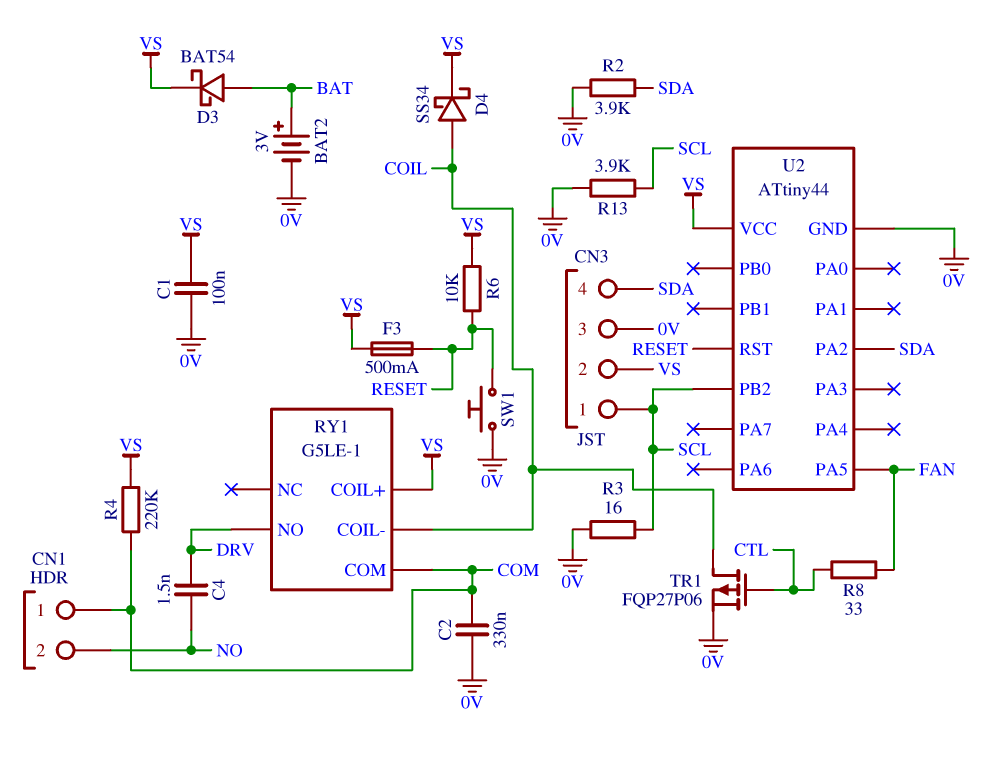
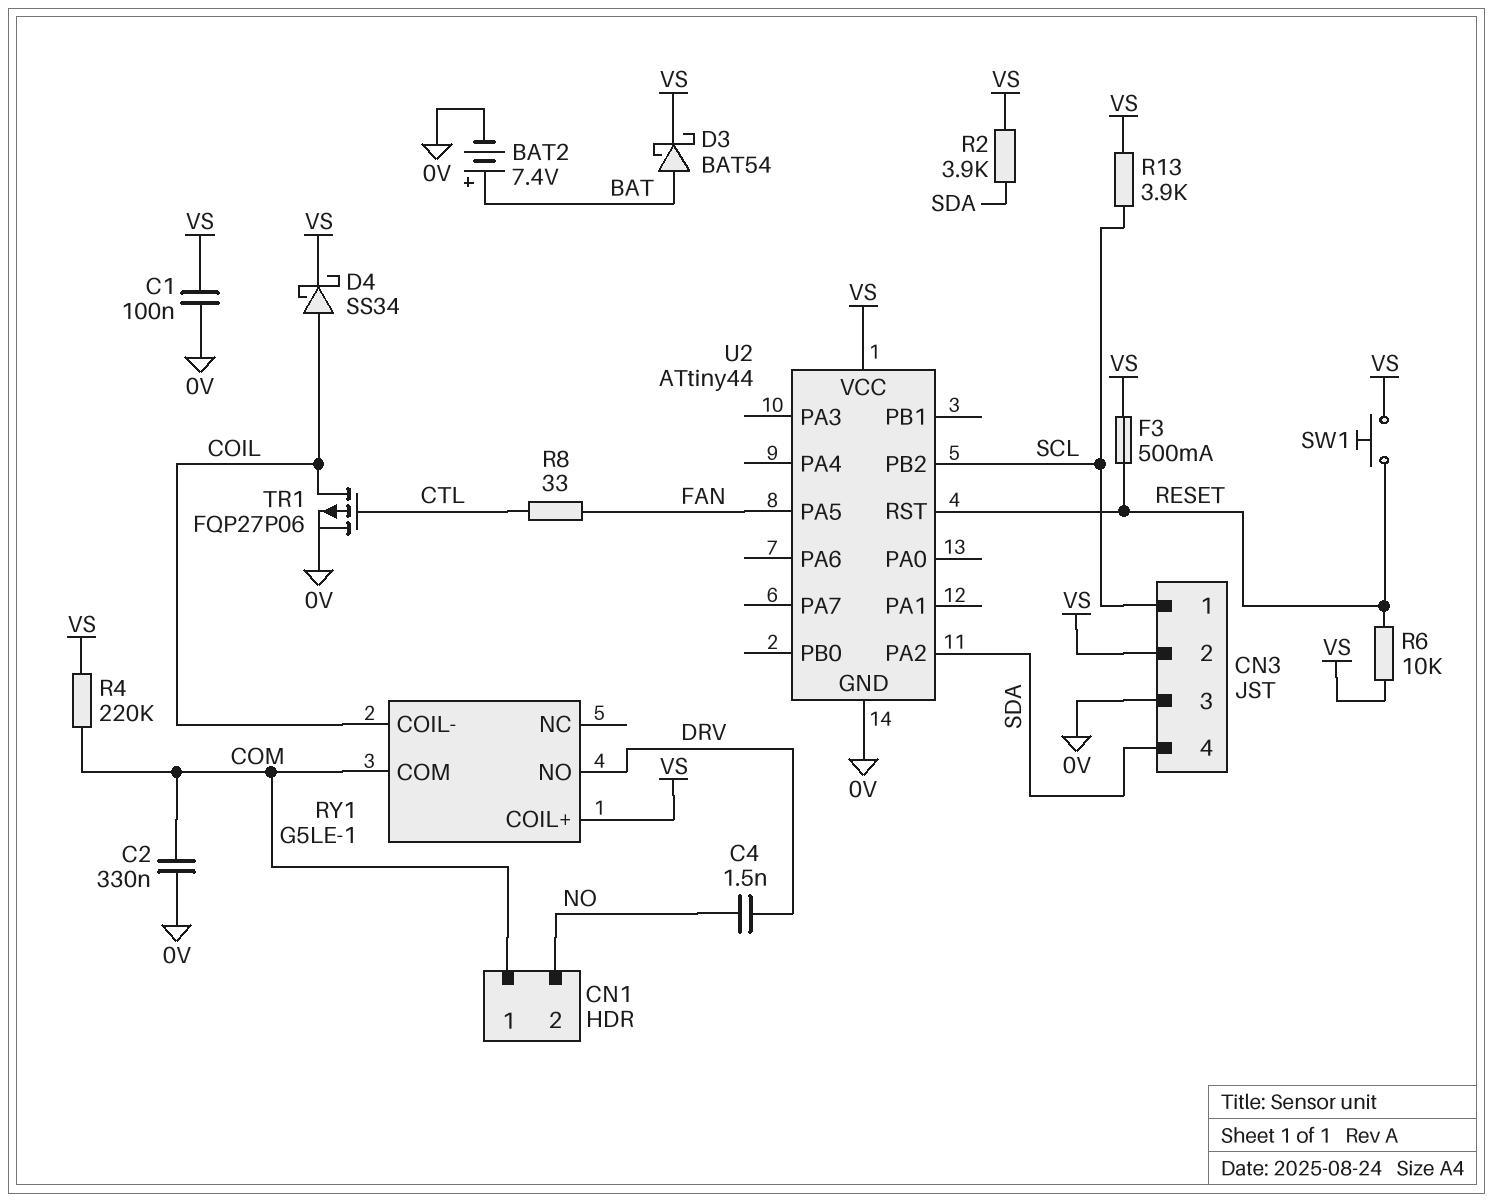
BAT2: 3V (plus BAT, minus 0V) -> 7.4V (plus BAT, minus 0V)
R2: 3.9k (0V, SDA) -> 3.9k (SDA, VS)
R3: 16 (0V, SCL) -> none
R13: 3.9k (0V, SCL) -> 3.9k (SCL, VS)
SW1: button (0V, RESET) -> button (RESET, VS)

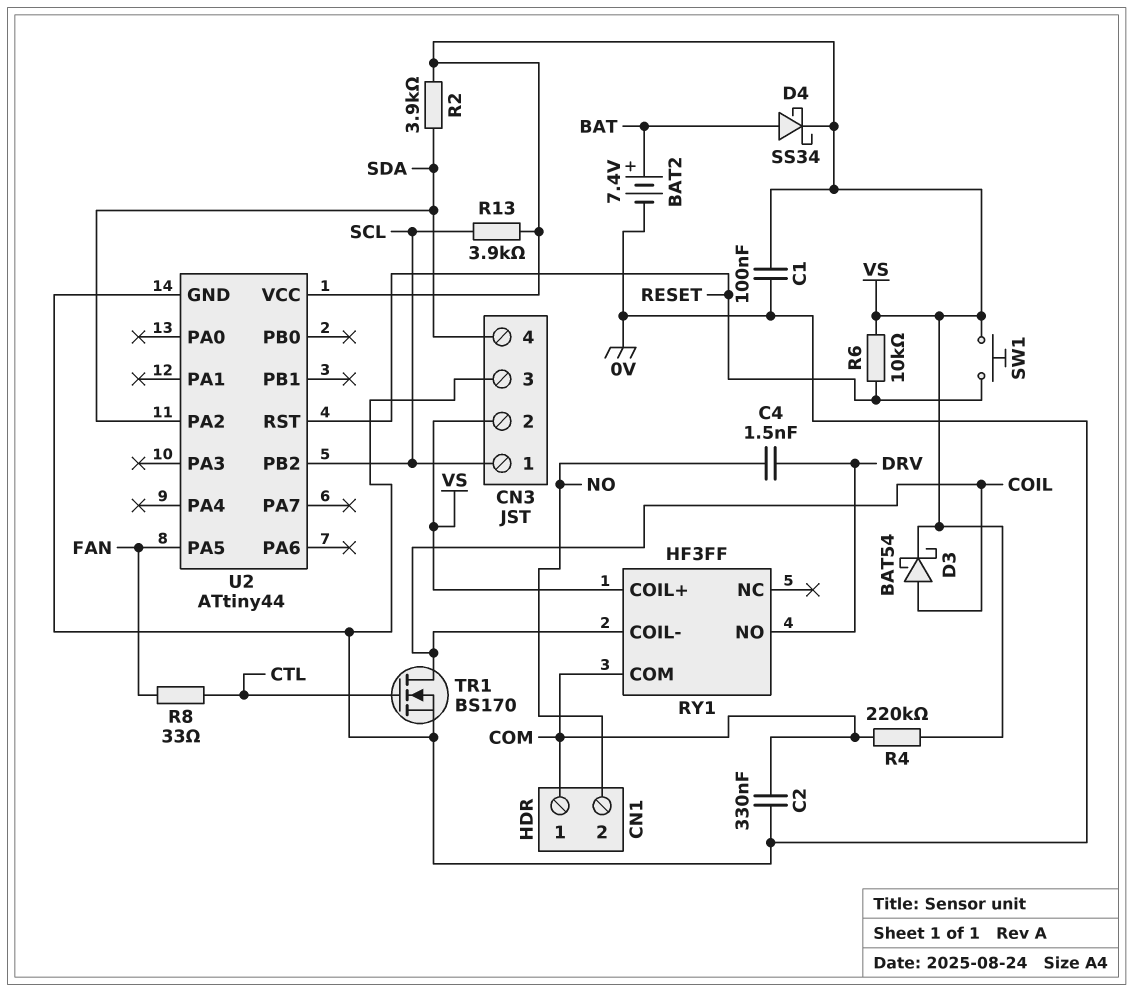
D3: schottky BAT54 (A BAT, K VS) -> schottky BAT54 (A COIL, K VS)
D4: schottky SS34 (A COIL, K VS) -> schottky SS34 (A BAT, K VS)
F3: 500mA (RESET, VS) -> none
RY1: G5LE-1 -> HF3FF
TR1: PMOS FQP27P06 (G CTL, D COIL, S 0V) -> NMOS BS170 (G CTL, D COIL, S 0V)

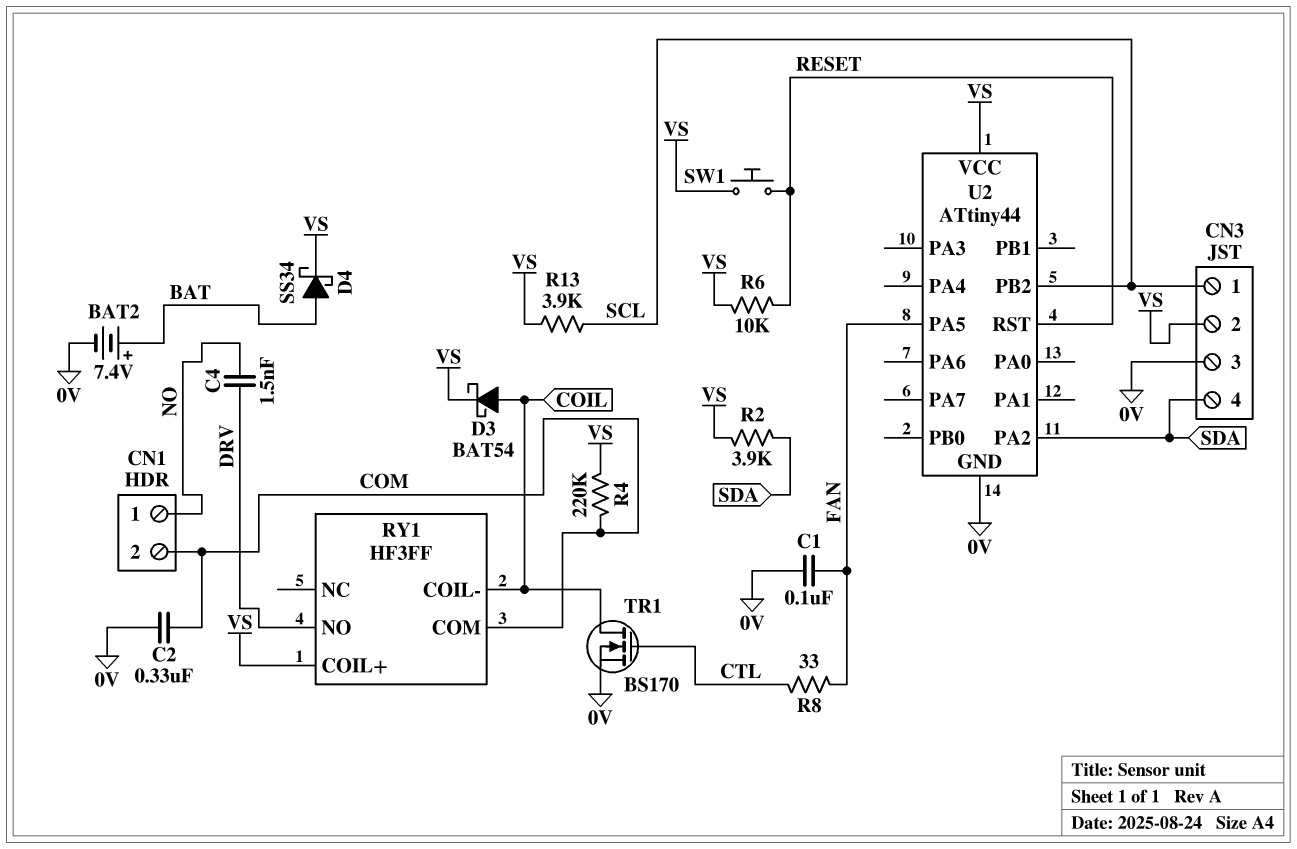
C1: 100nF (0V, VS) -> 100nF (0V, FAN)
CN1 pin 1: COM -> NO
CN1 pin 2: NO -> COM

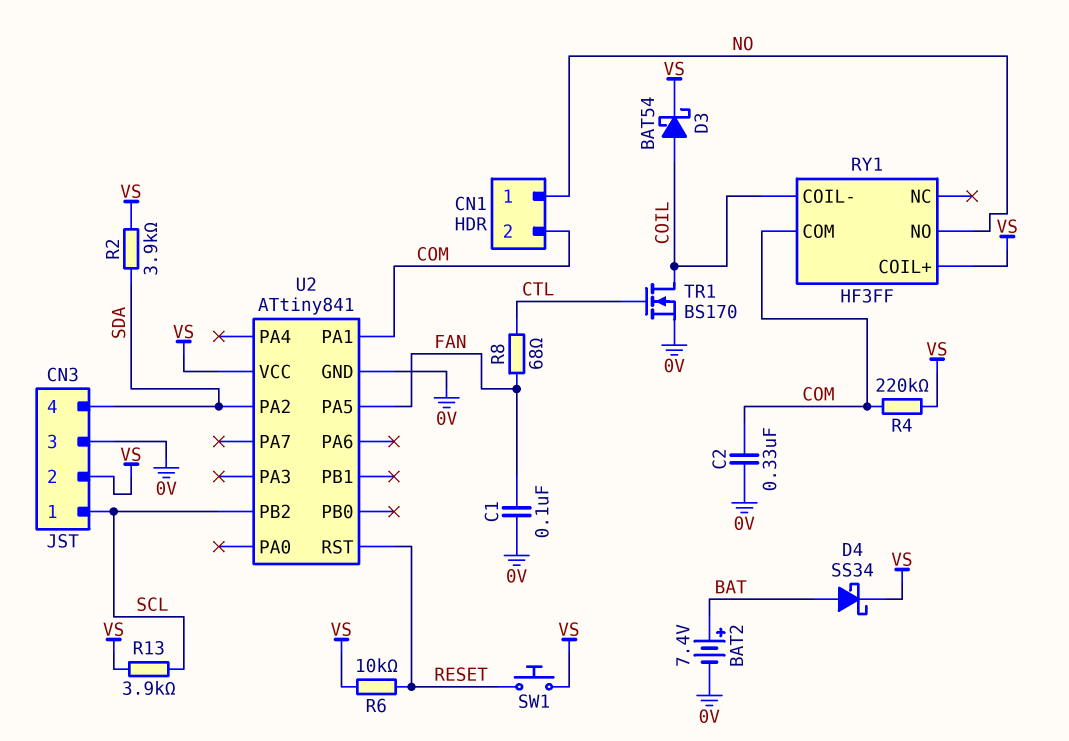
C4: 1.5nF (DRV, NO) -> none
R8: 33 (CTL, FAN) -> 68 (CTL, FAN)
RY1 pin NO: DRV -> NO
U2: ATtiny44 -> ATtiny841
U2 pin PA1: none -> COM

